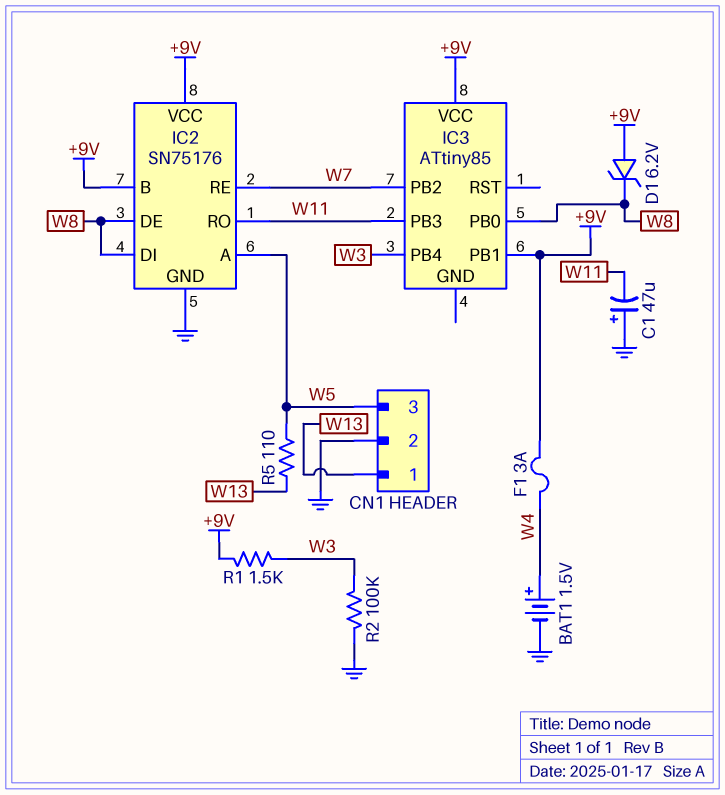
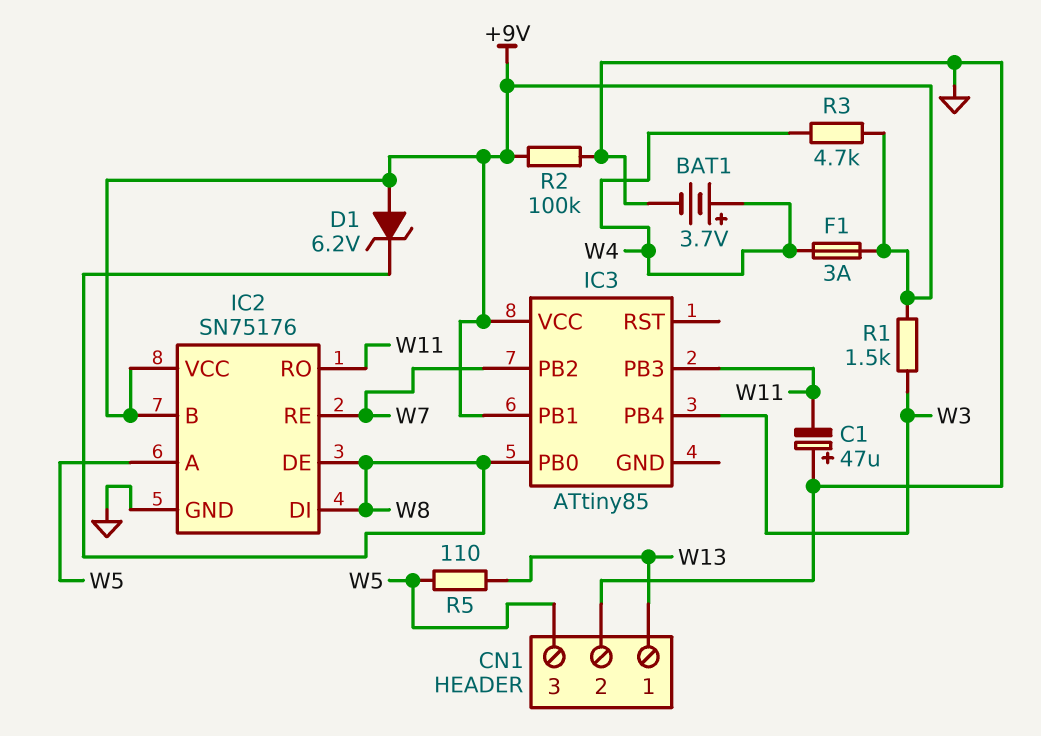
BAT1: 1.5V (plus W4, minus GND) -> 3.7V (plus W4, minus GND)
R2: 100k (GND, W3) -> 100k (+9V, GND)
R3: none -> 4.7k (+9V, W4)

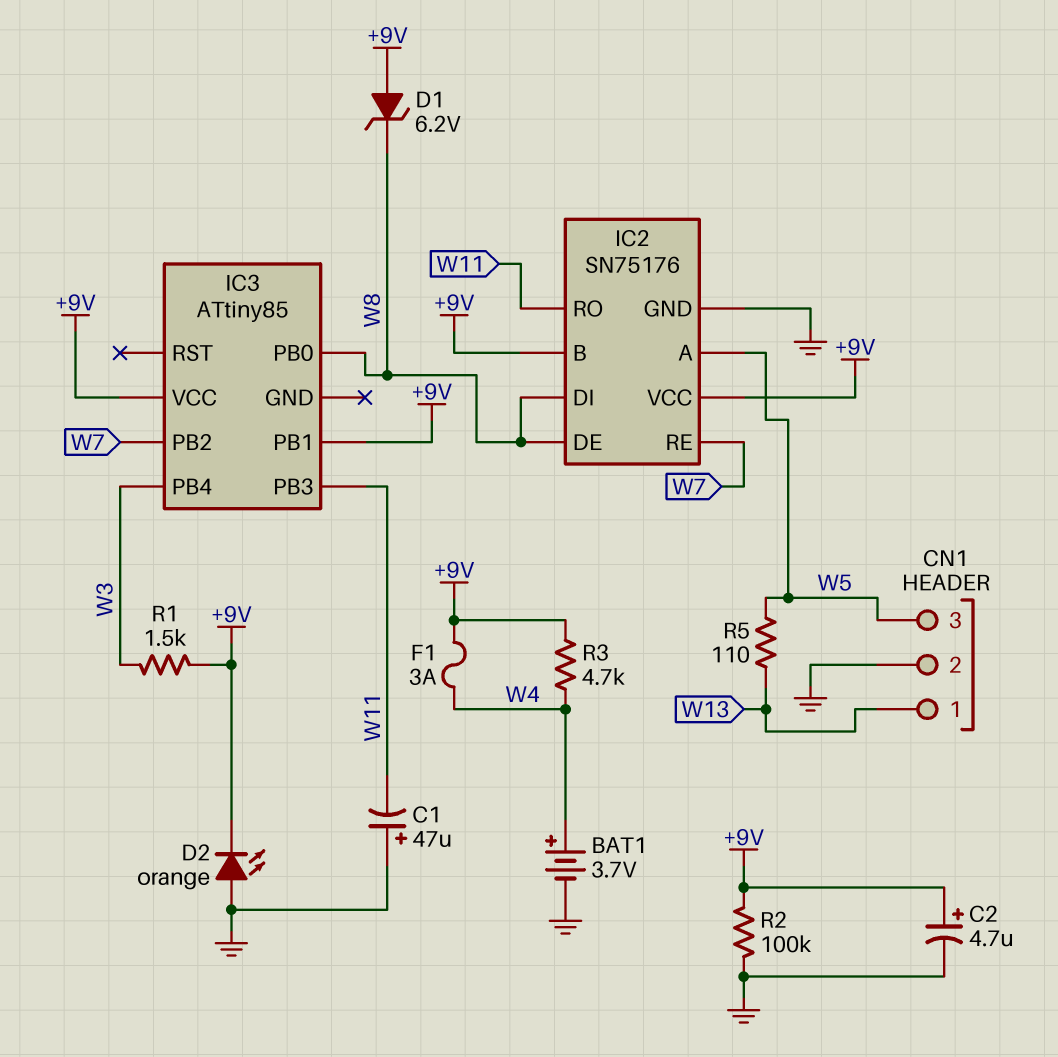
C2: none -> 4.7uF (plus +9V, minus GND)
D2: none -> LED orange (A GND, K +9V)

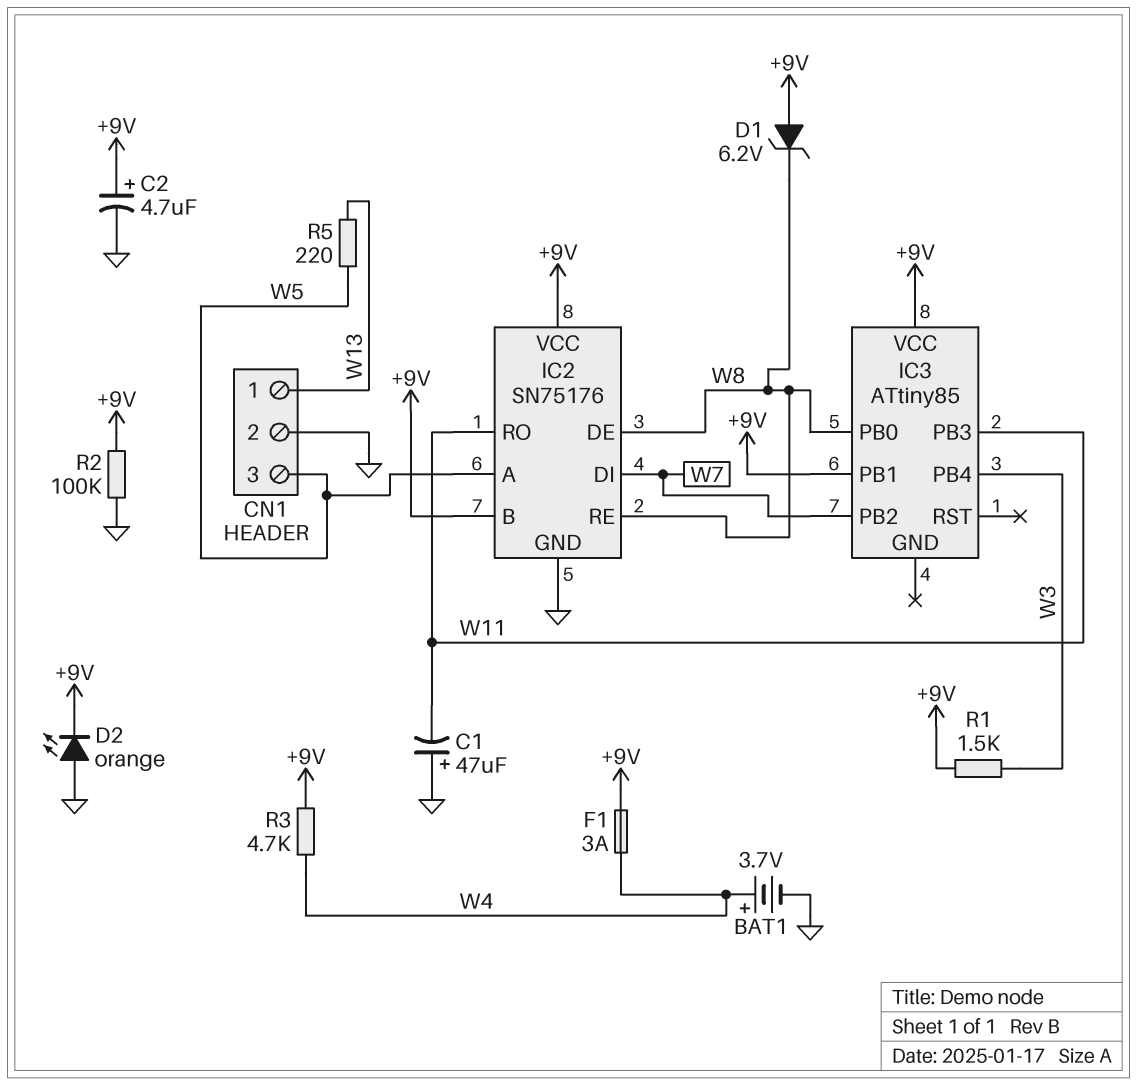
IC2 pin DI: W8 -> W7
IC2 pin RE: W7 -> W8
R5: 110 (W5, W13) -> 220 (W5, W13)

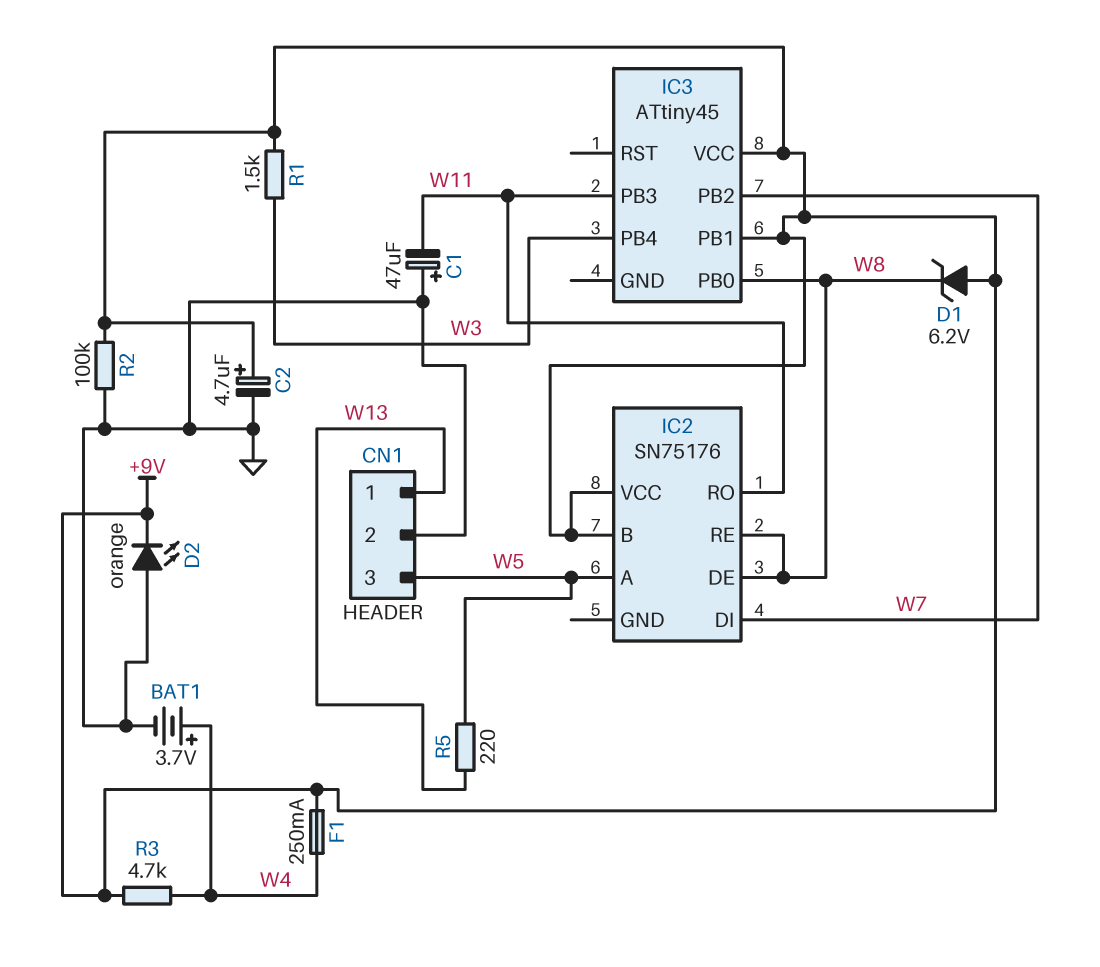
F1: 3A (+9V, W4) -> 250mA (+9V, W4)
IC2 pin GND: GND -> none
IC3: ATtiny85 -> ATtiny45

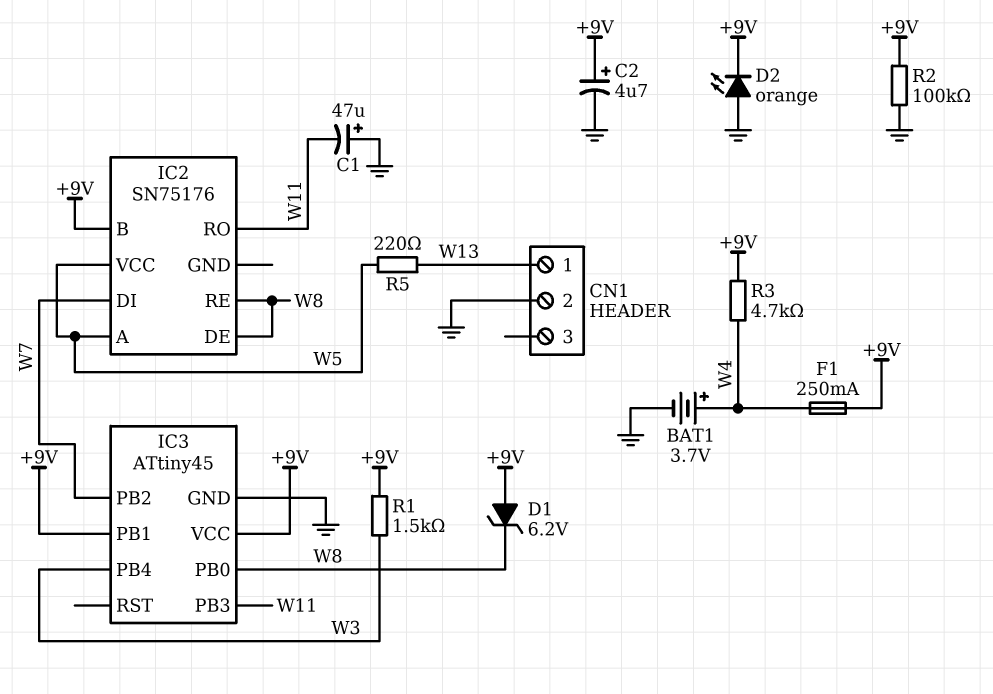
CN1 pin 3: W5 -> none
IC2 pin VCC: +9V -> W5
IC3 pin GND: none -> GND

